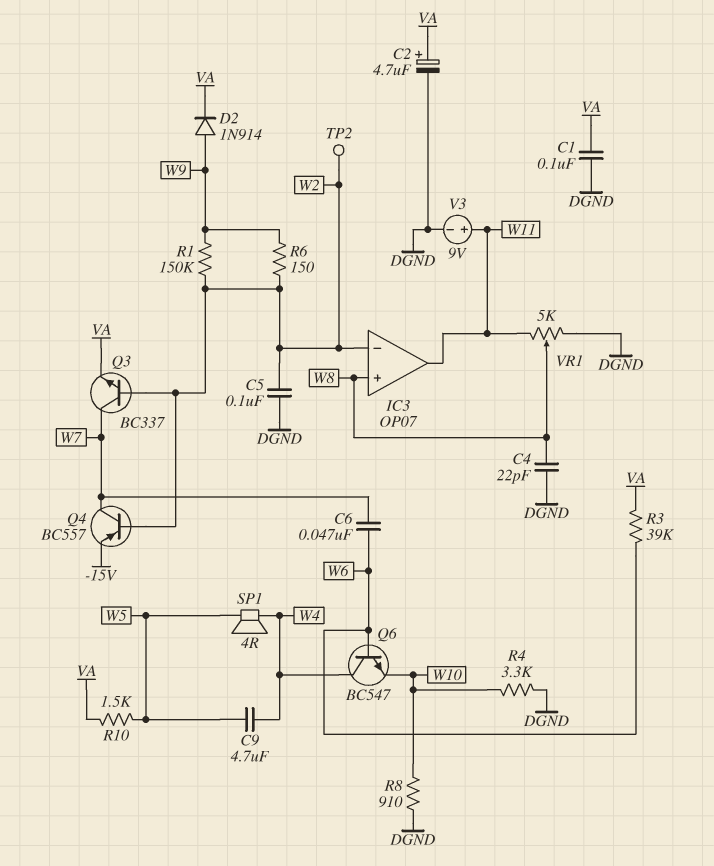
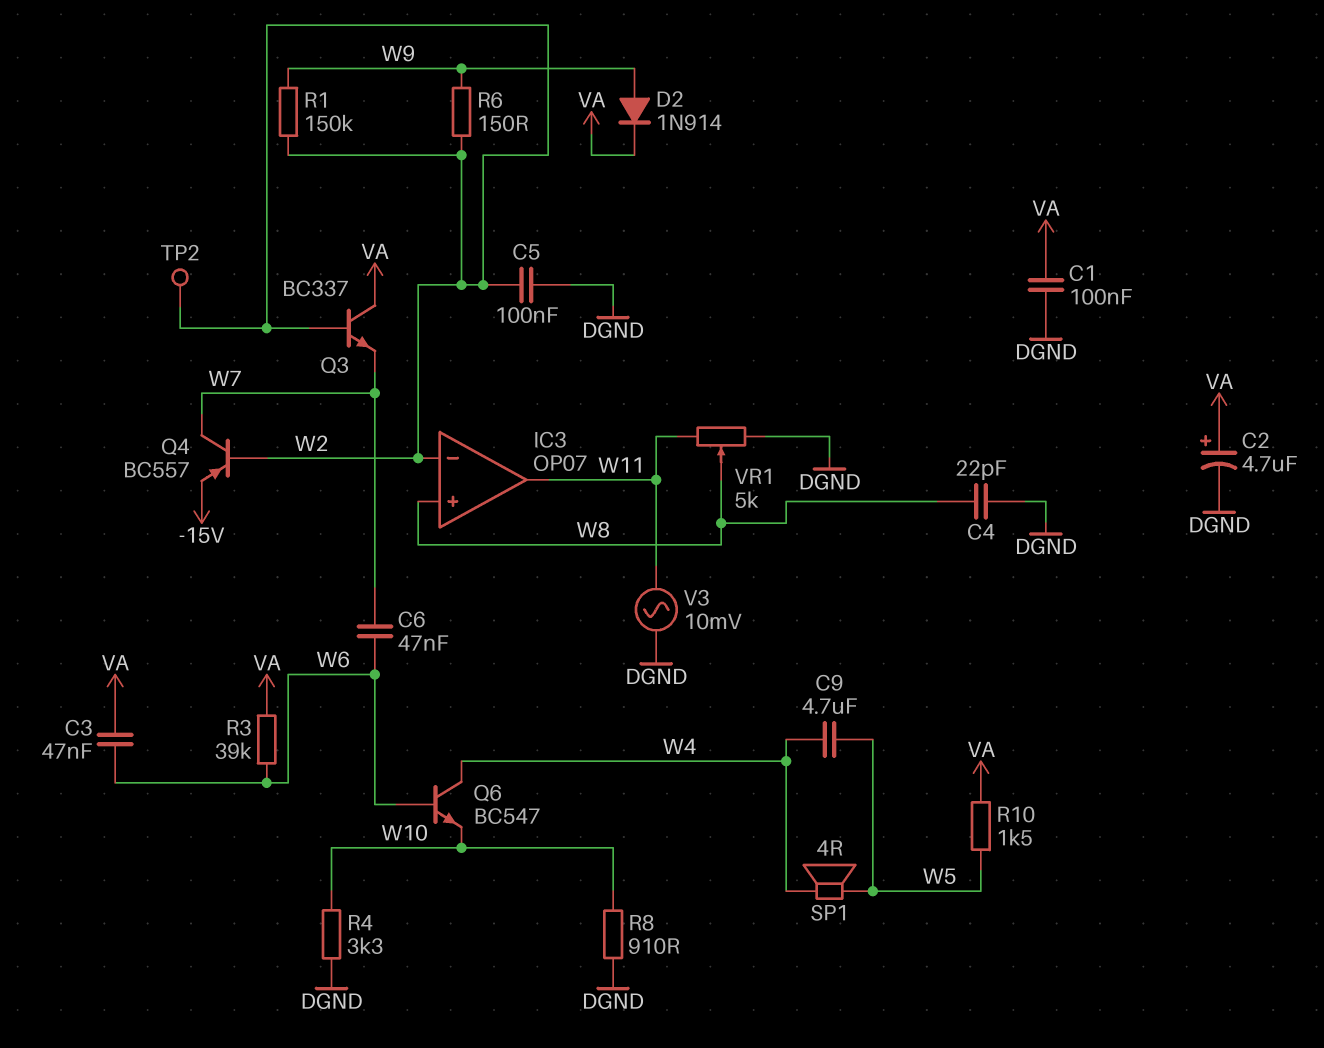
C3: none -> 47nF (VA, W6)
Q3: NPN BC337 (B W2, C W7, E VA) -> NPN BC337 (B W2, C VA, E W7)
V3: 9V (plus W11, minus DGND) -> AC 10mV (DGND, W11)

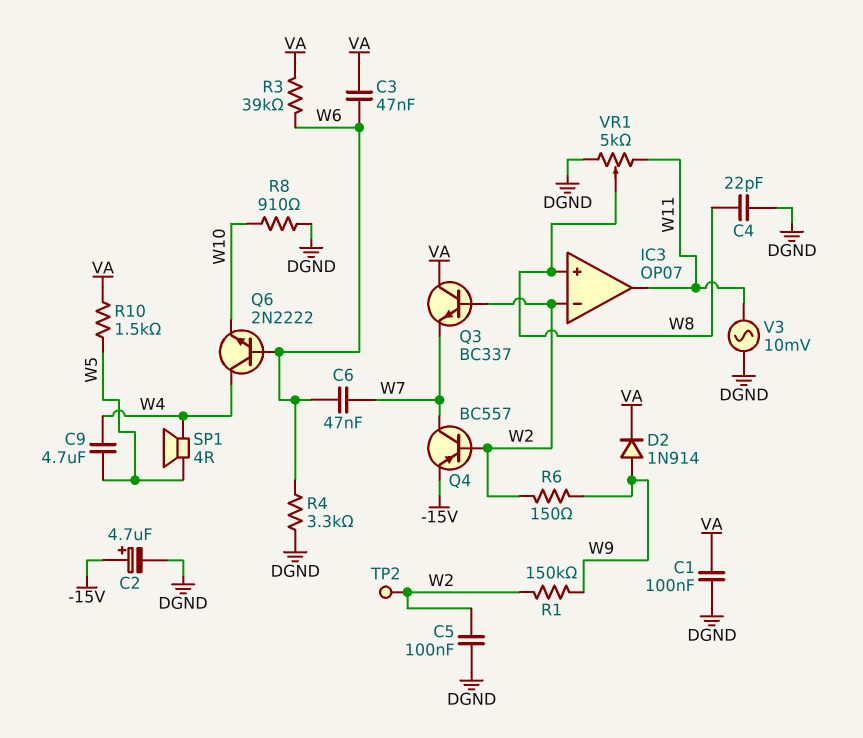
C2: 4.7uF (plus VA, minus DGND) -> 4.7uF (plus -15V, minus DGND)
Q6: NPN BC547 (B W6, C W4, E W10) -> NPN 2N2222 (B W6, C W4, E W10)
R4: 3.3k (DGND, W10) -> 3.3k (DGND, W6)

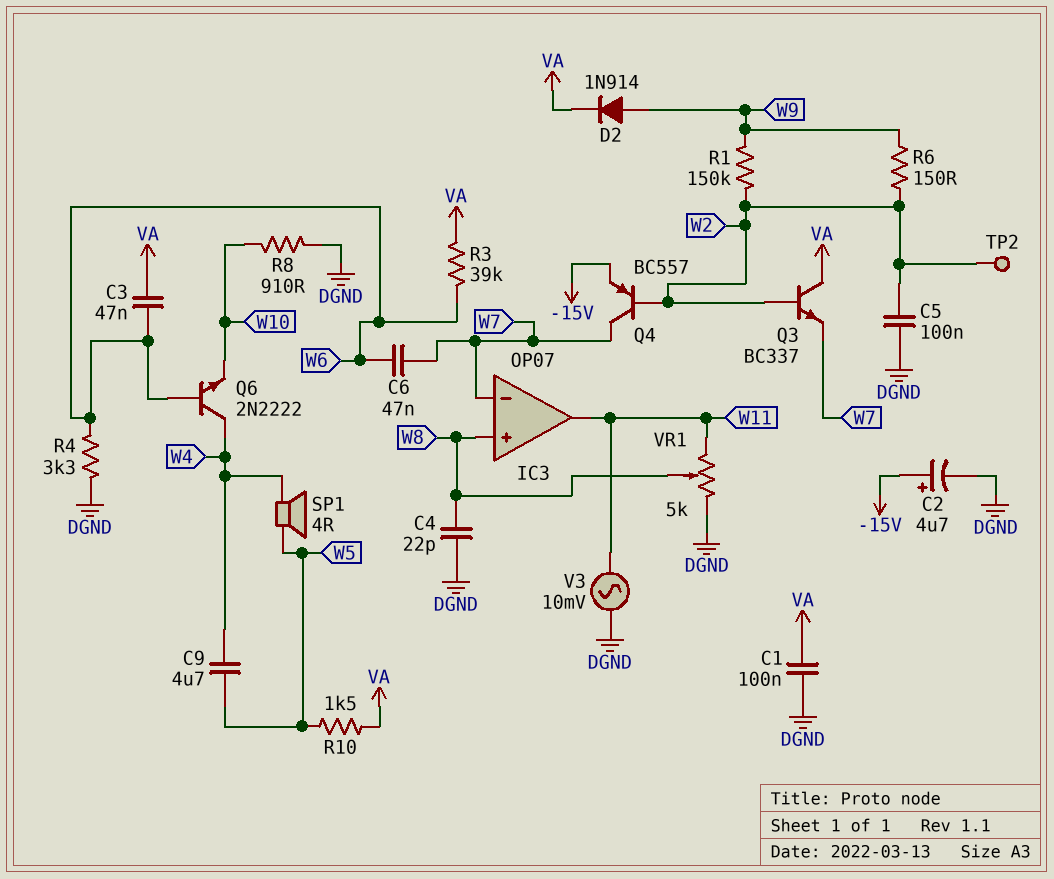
IC3 pin in-: W2 -> W7

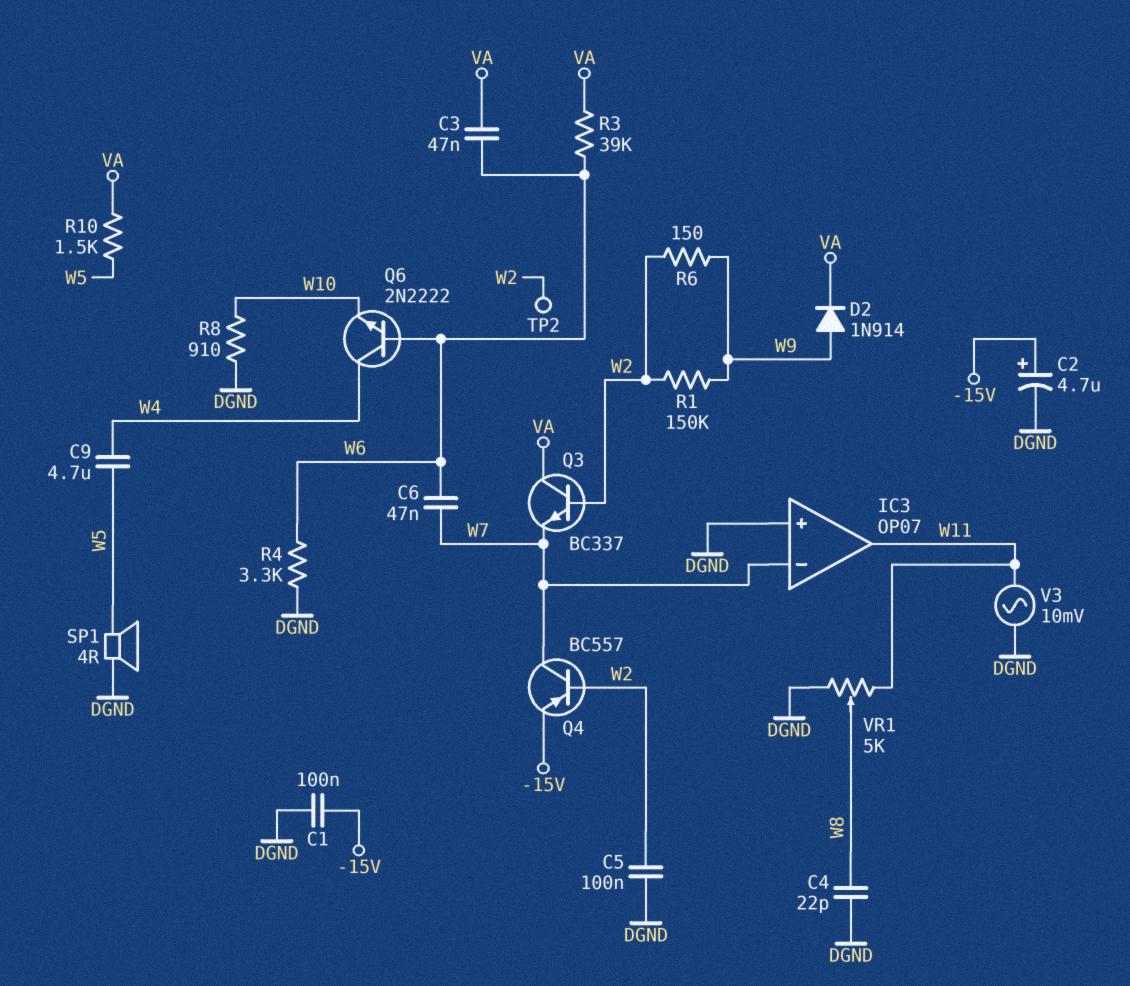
C1: 100nF (DGND, VA) -> 100nF (-15V, DGND)
IC3 pin in+: W8 -> DGND
SP1: speaker 4R (W4, W5) -> speaker 4R (DGND, W5)

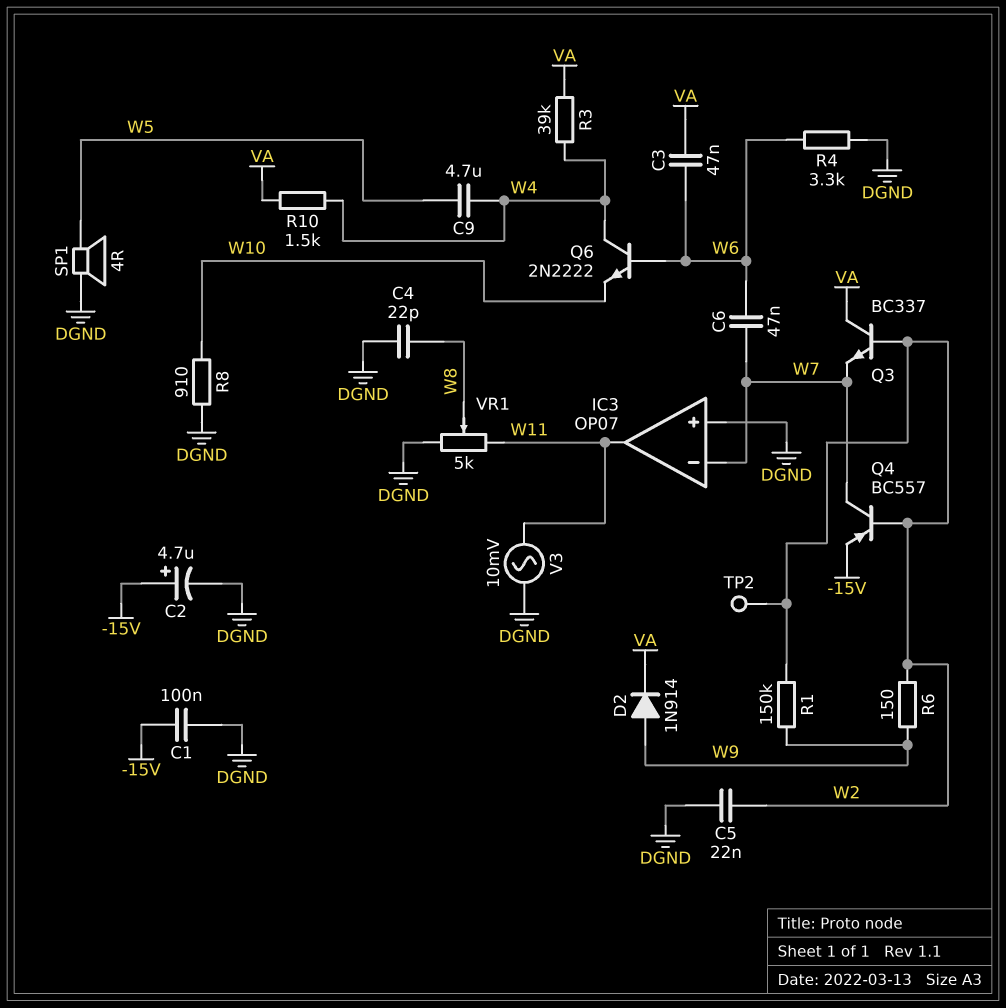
C5: 100nF (DGND, W2) -> 22nF (DGND, W2)
R3: 39k (VA, W6) -> 39k (VA, W4)
R10: 1.5k (VA, W5) -> 1.5k (VA, W4)

